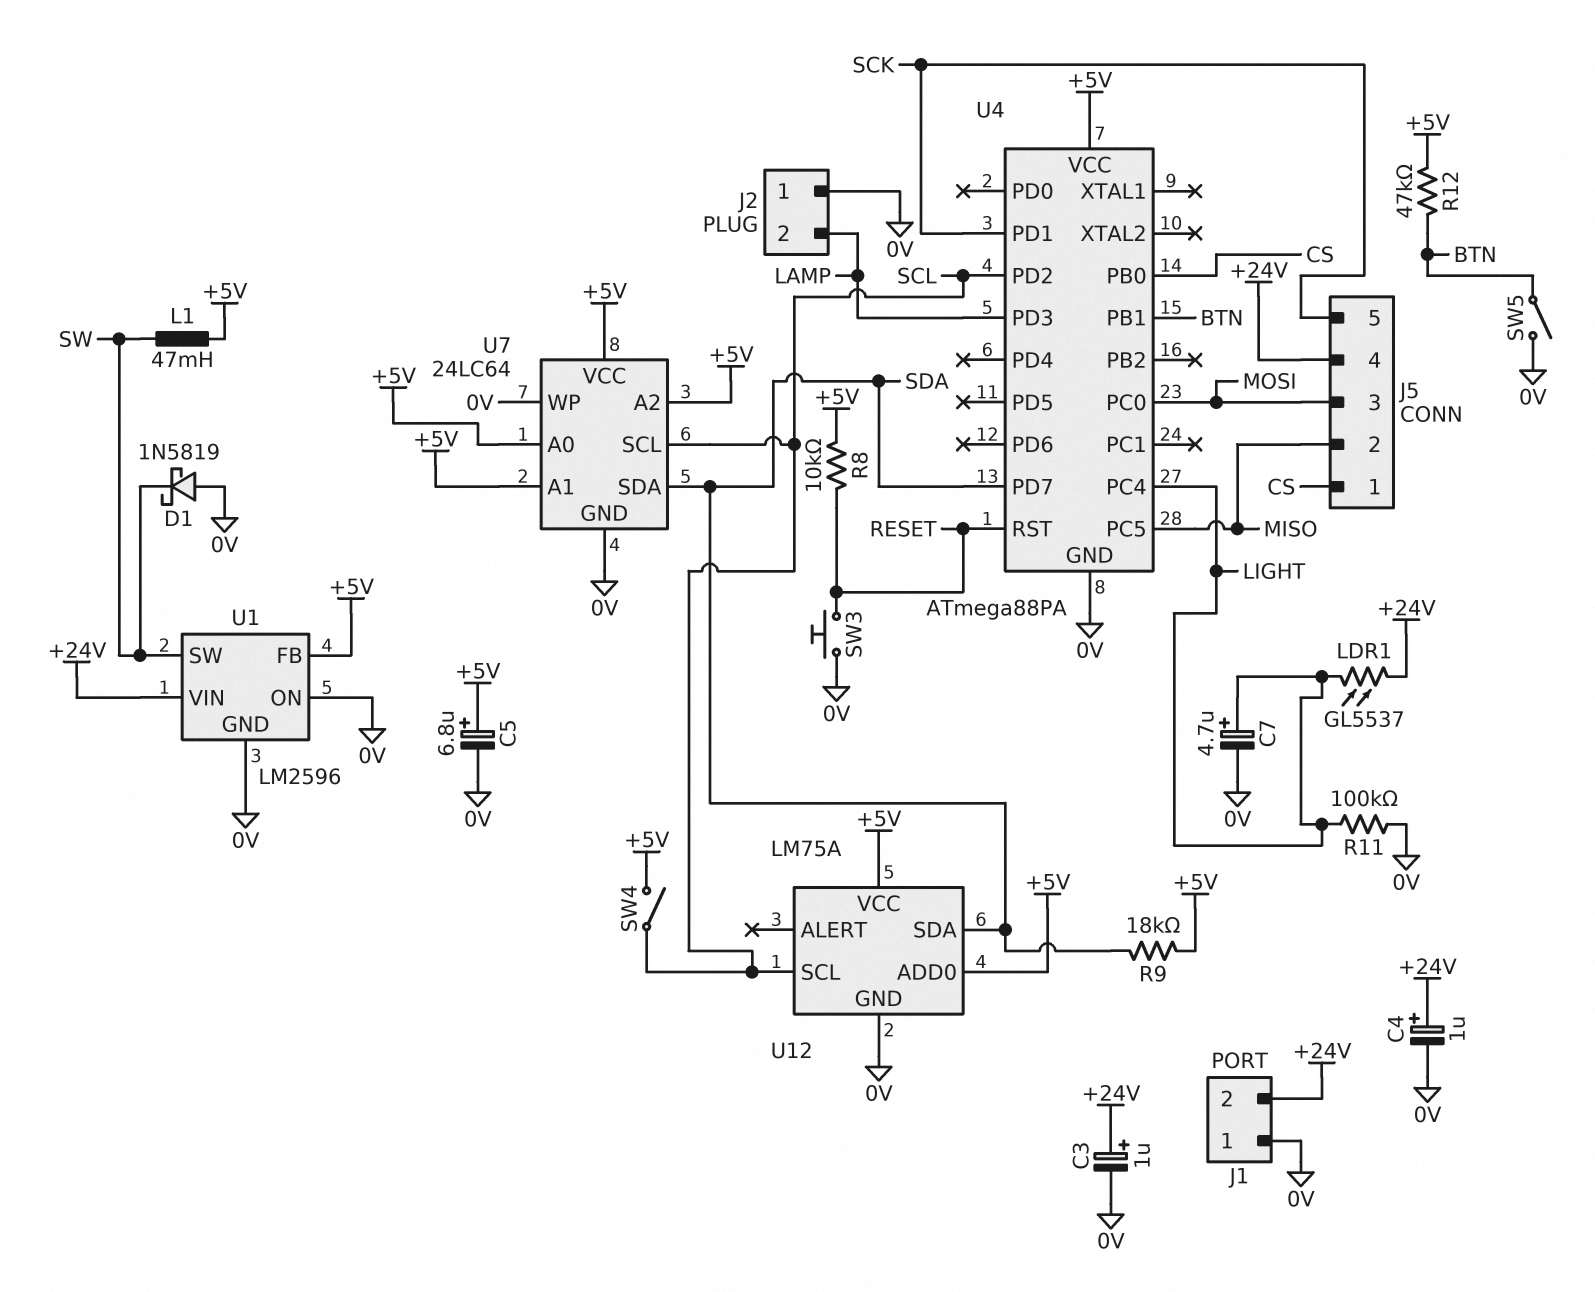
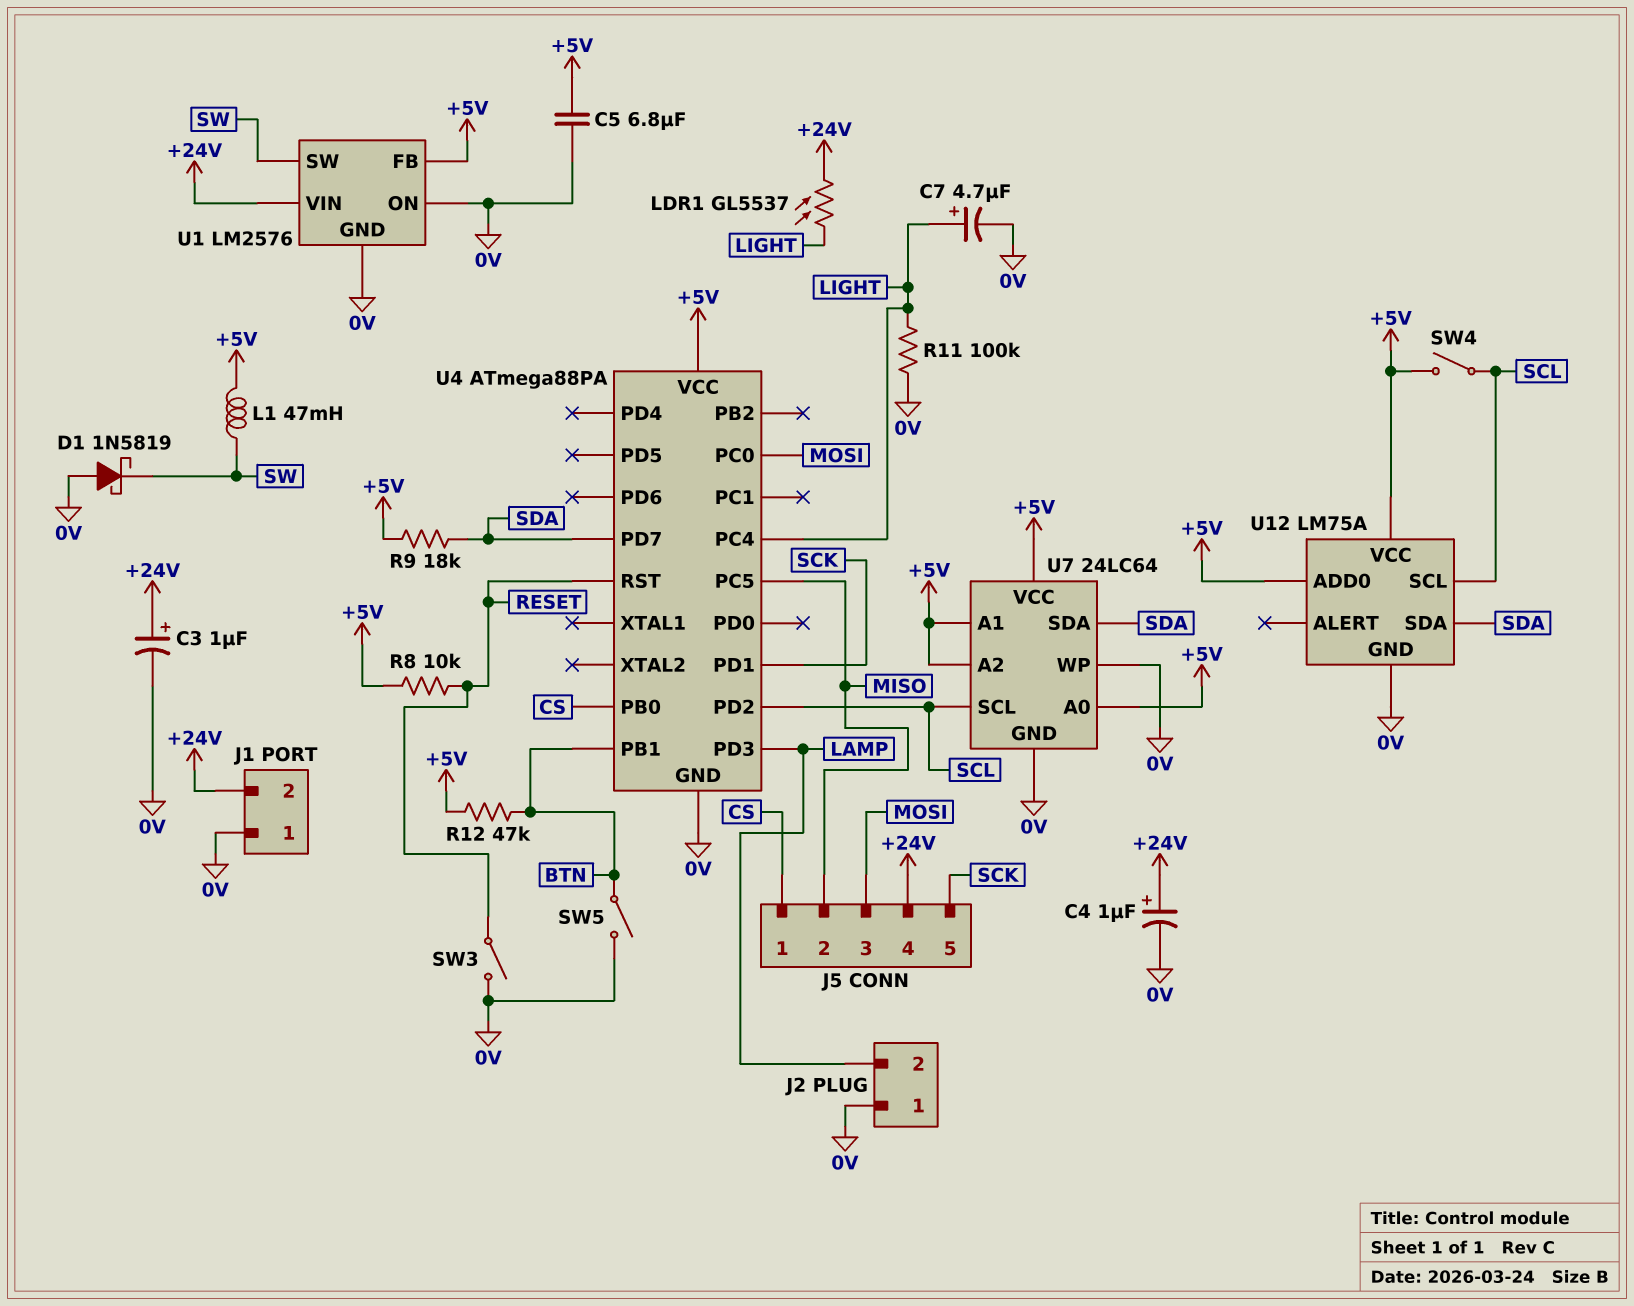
C5: 6.8uF (plus +5V, minus 0V) -> 6.8uF (+5V, 0V)
SW3: button (0V, RESET) -> switch (0V, RESET)
U1: LM2596 -> LM2576

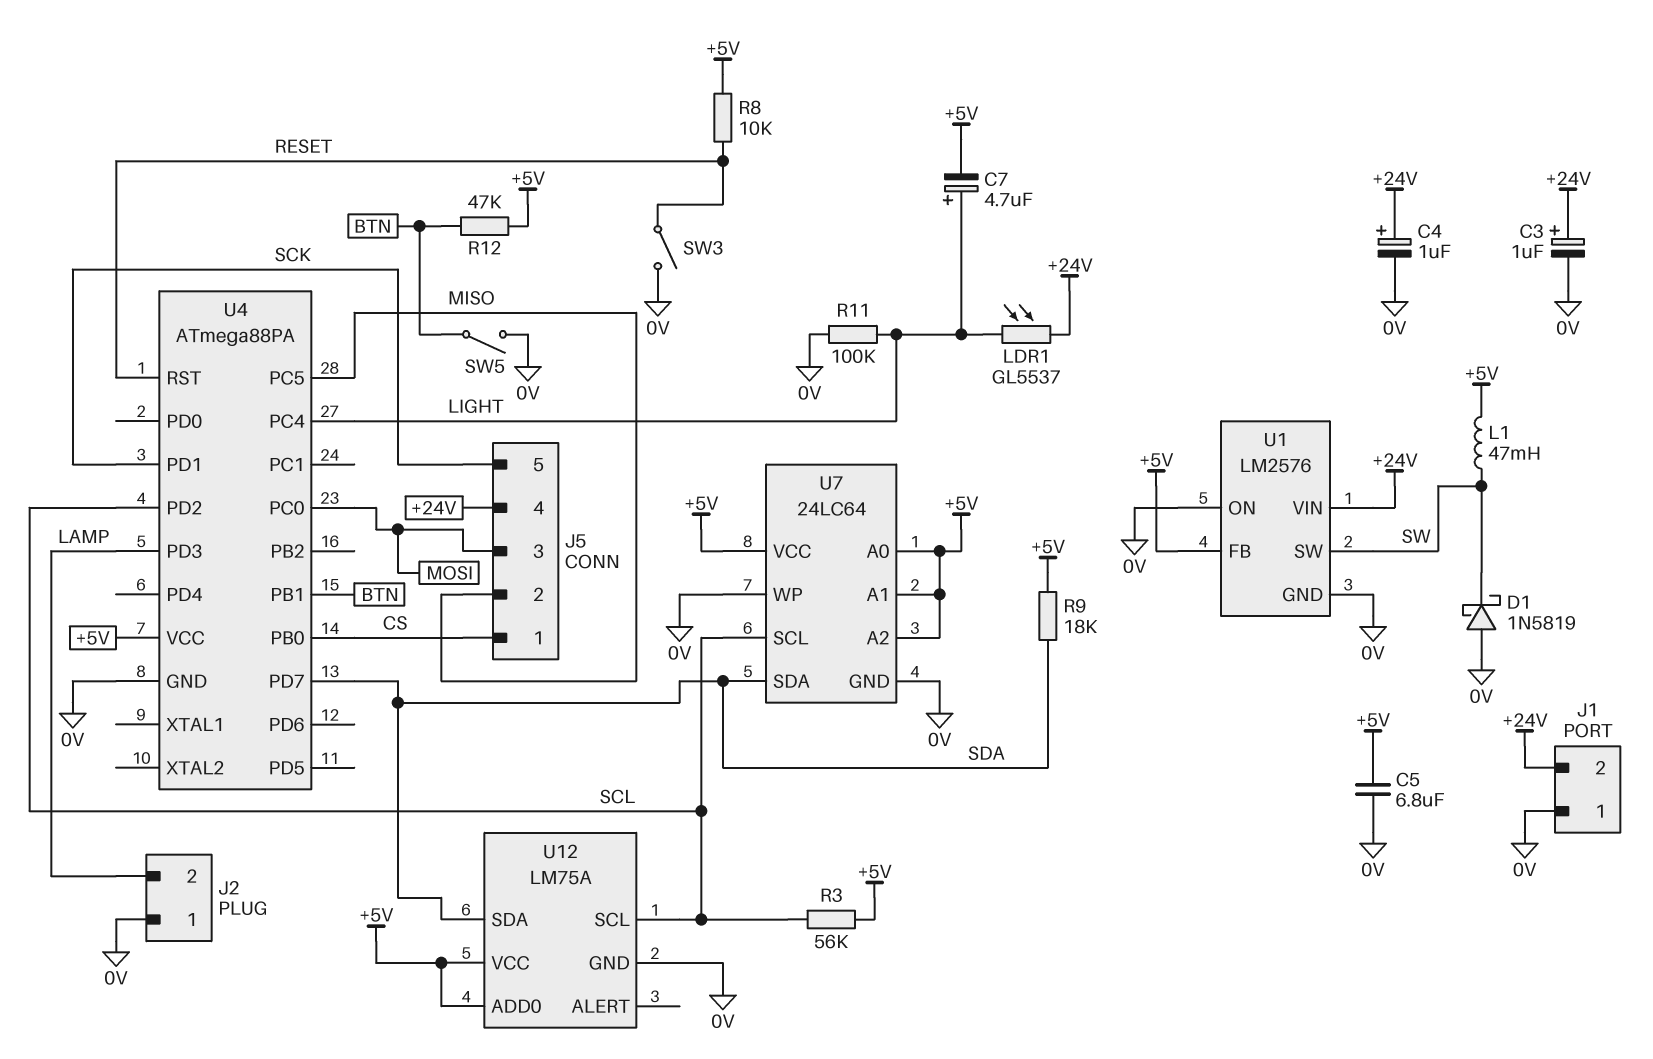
C7: 4.7uF (plus LIGHT, minus 0V) -> 4.7uF (plus LIGHT, minus +5V)
R3: none -> 56k (+5V, SCL)
SW4: switch (+5V, SCL) -> none

